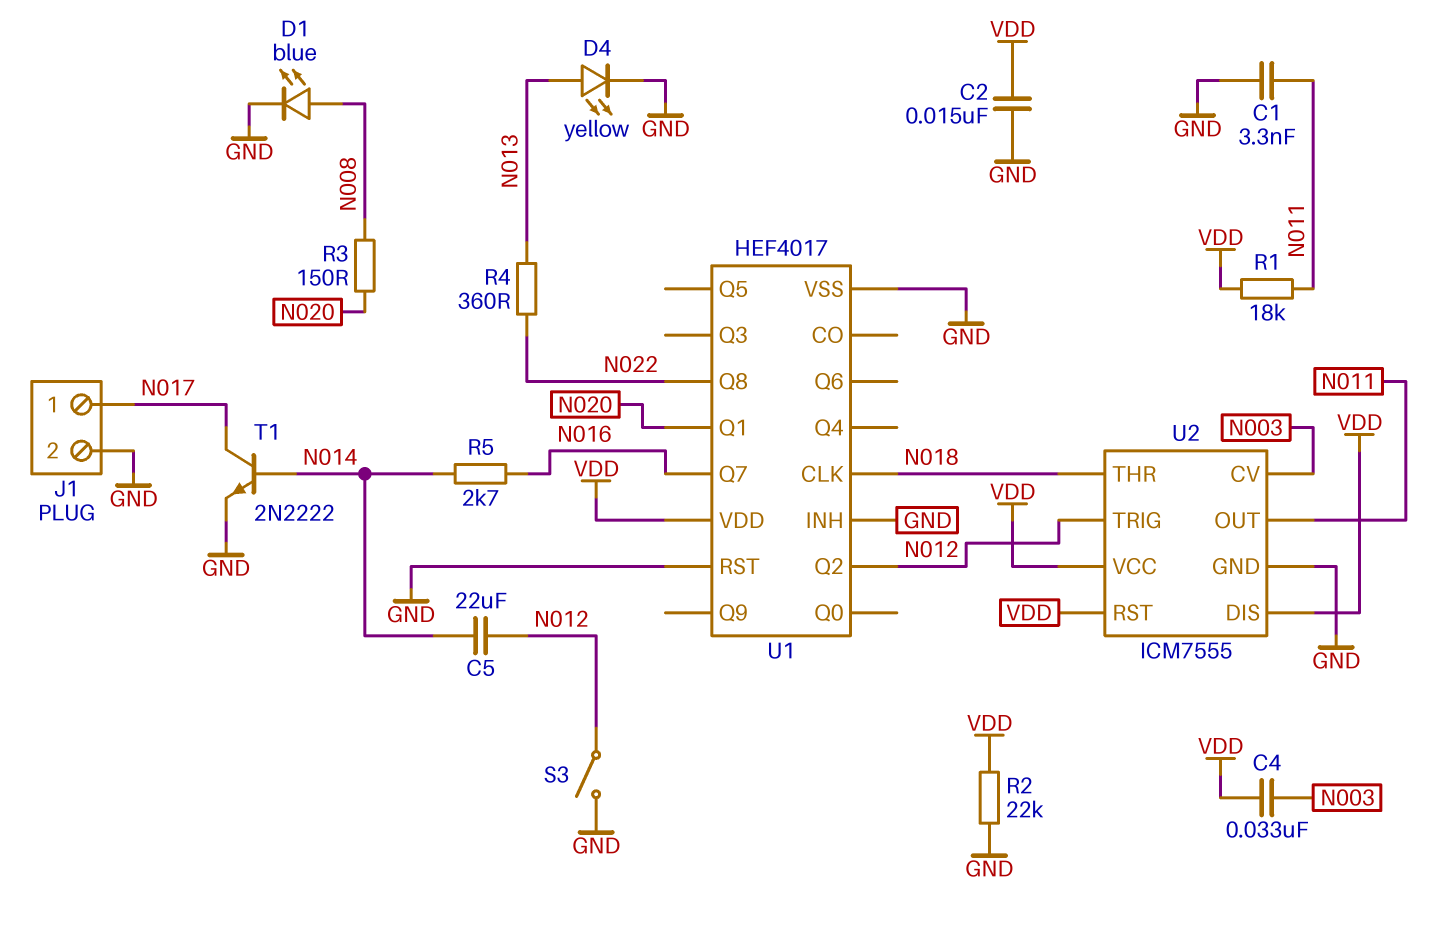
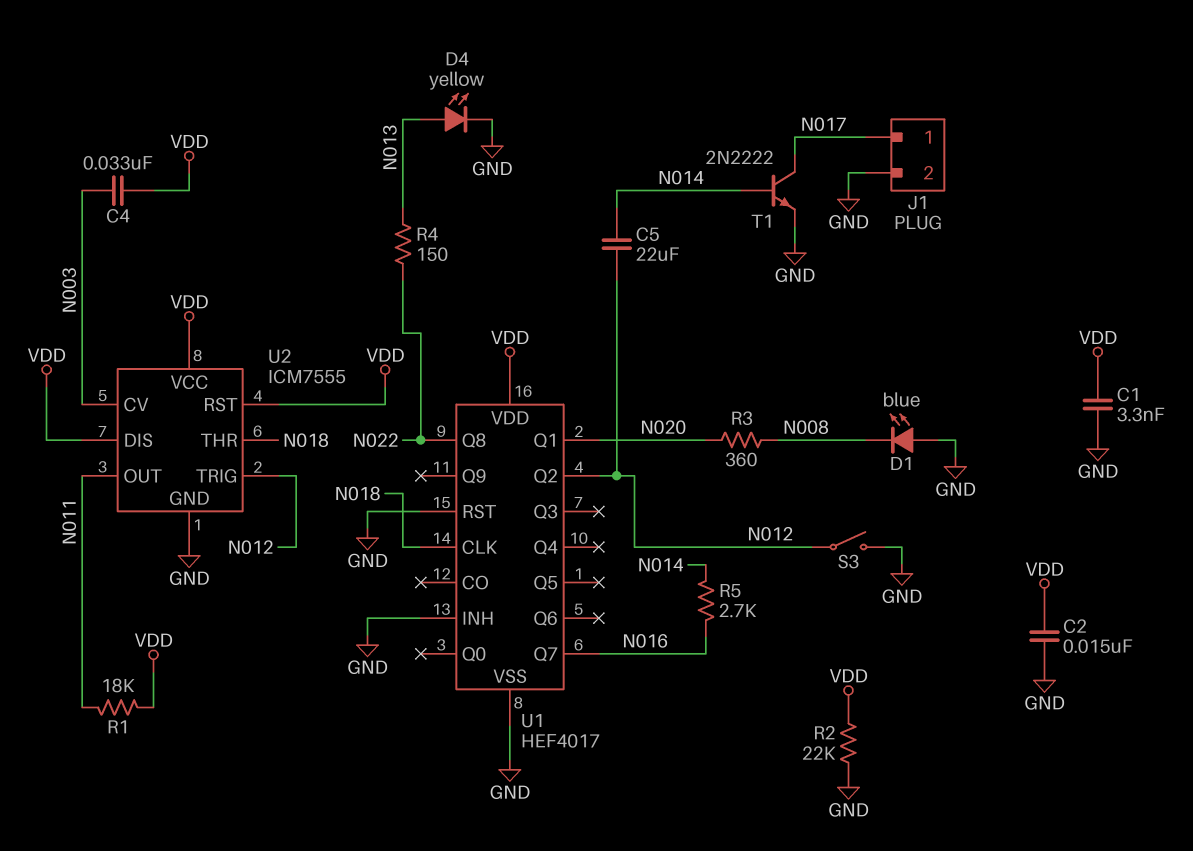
C1: 3.3nF (GND, N011) -> 3.3nF (GND, VDD)
D1: LED blue (A N008, K GND) -> LED blue (A GND, K N008)
R3: 150 (N008, N020) -> 360 (N008, N020)
R4: 360 (N013, N022) -> 150 (N013, N022)

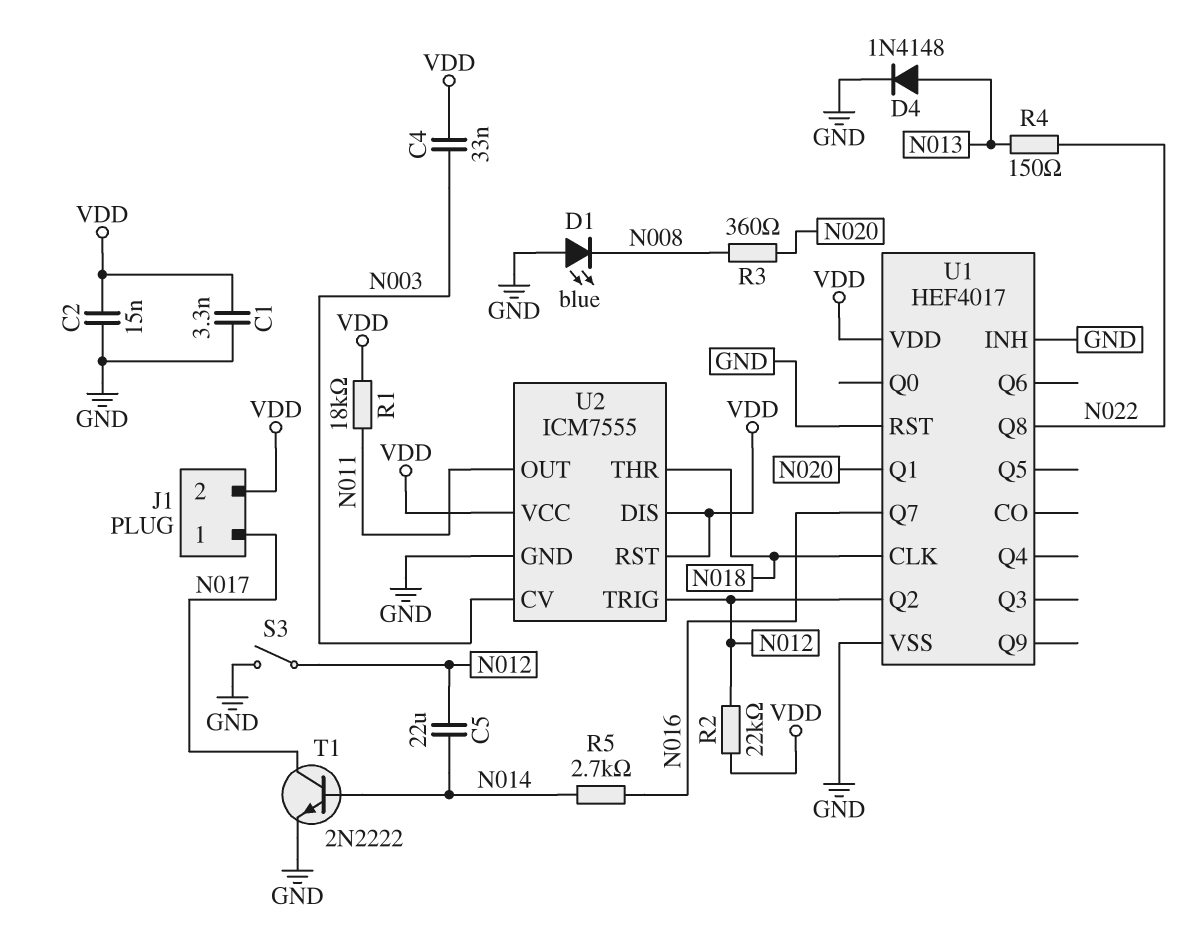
D4: LED yellow (A N013, K GND) -> diode 1N4148 (A N013, K GND)
J1 pin 2: GND -> VDD
R2: 22k (GND, VDD) -> 22k (N012, VDD)

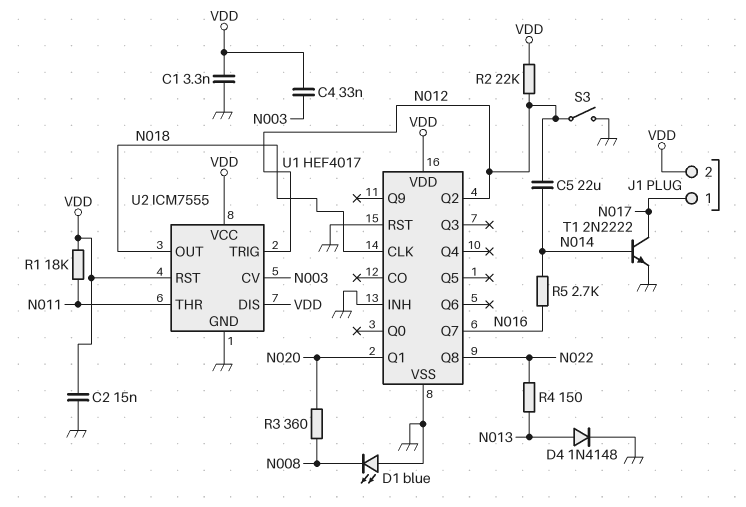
U2 pin OUT: N011 -> N018
U2 pin THR: N018 -> N011

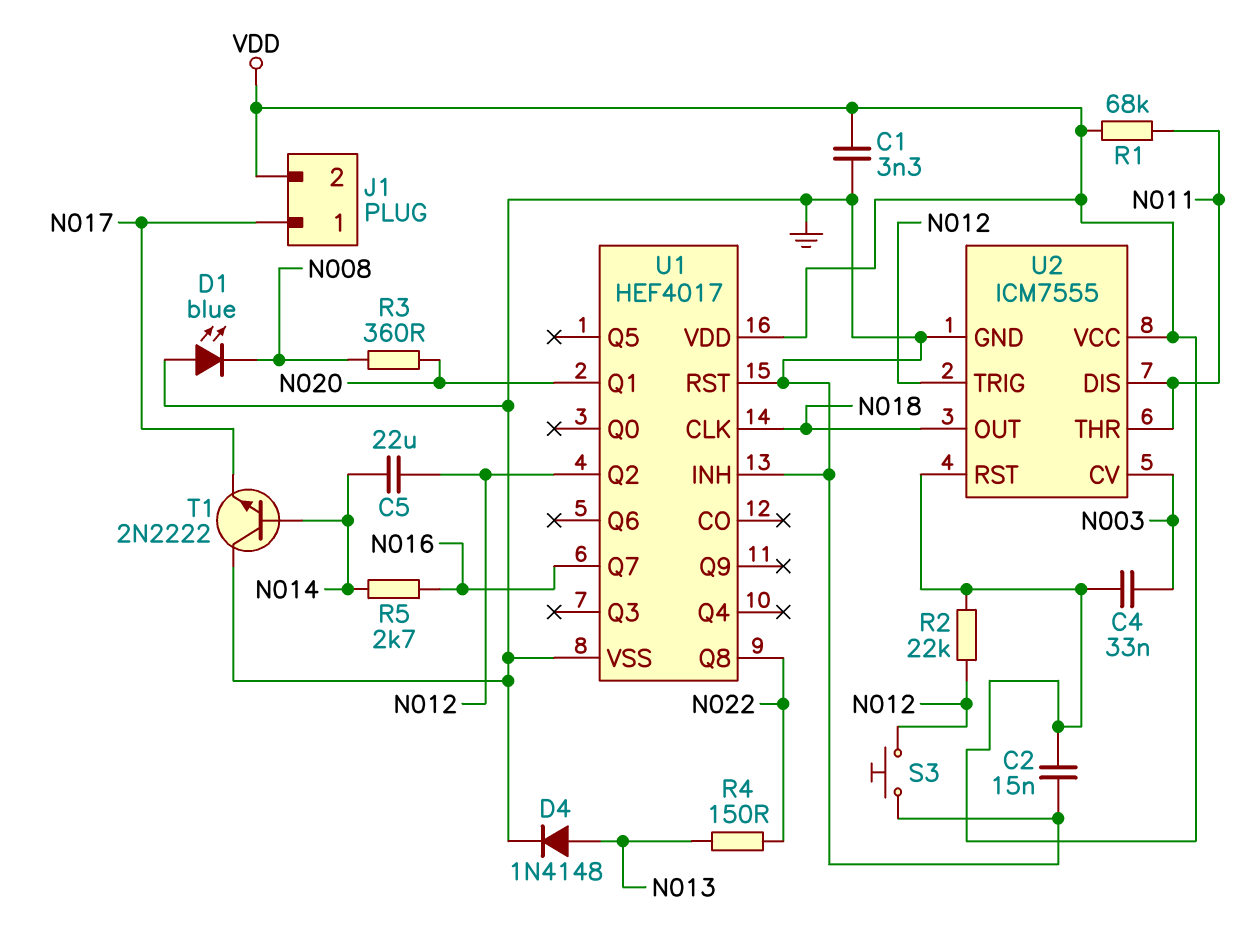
R1: 18k (N011, VDD) -> 68k (N011, VDD)
S3: switch (GND, N012) -> button (GND, N012)
T1: NPN 2N2222 (B N014, C N017, E GND) -> NPN 2N2222 (B N014, C GND, E N017)
U2 pin DIS: VDD -> N011

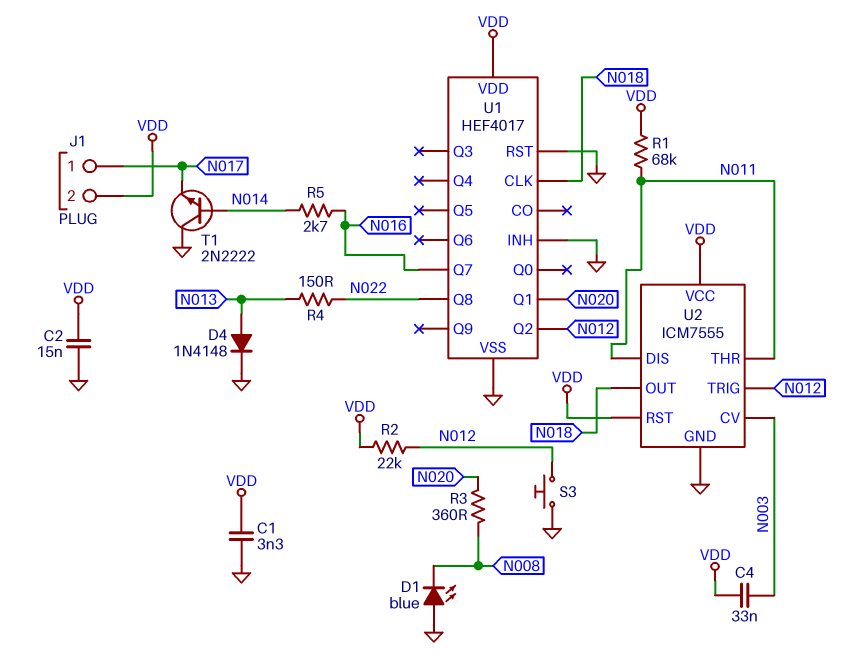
C5: 22uF (N012, N014) -> none

